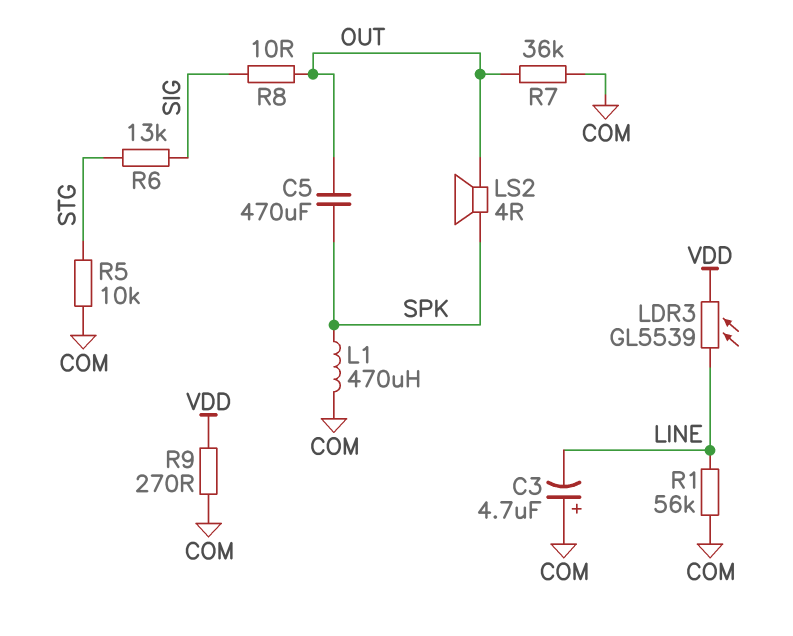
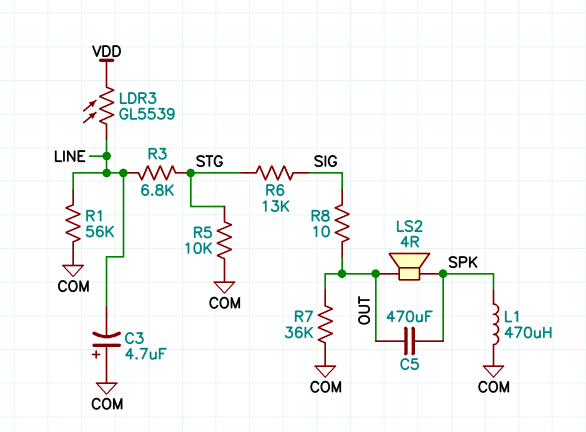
R3: none -> 6.8k (LINE, STG)
R9: 270 (COM, VDD) -> none

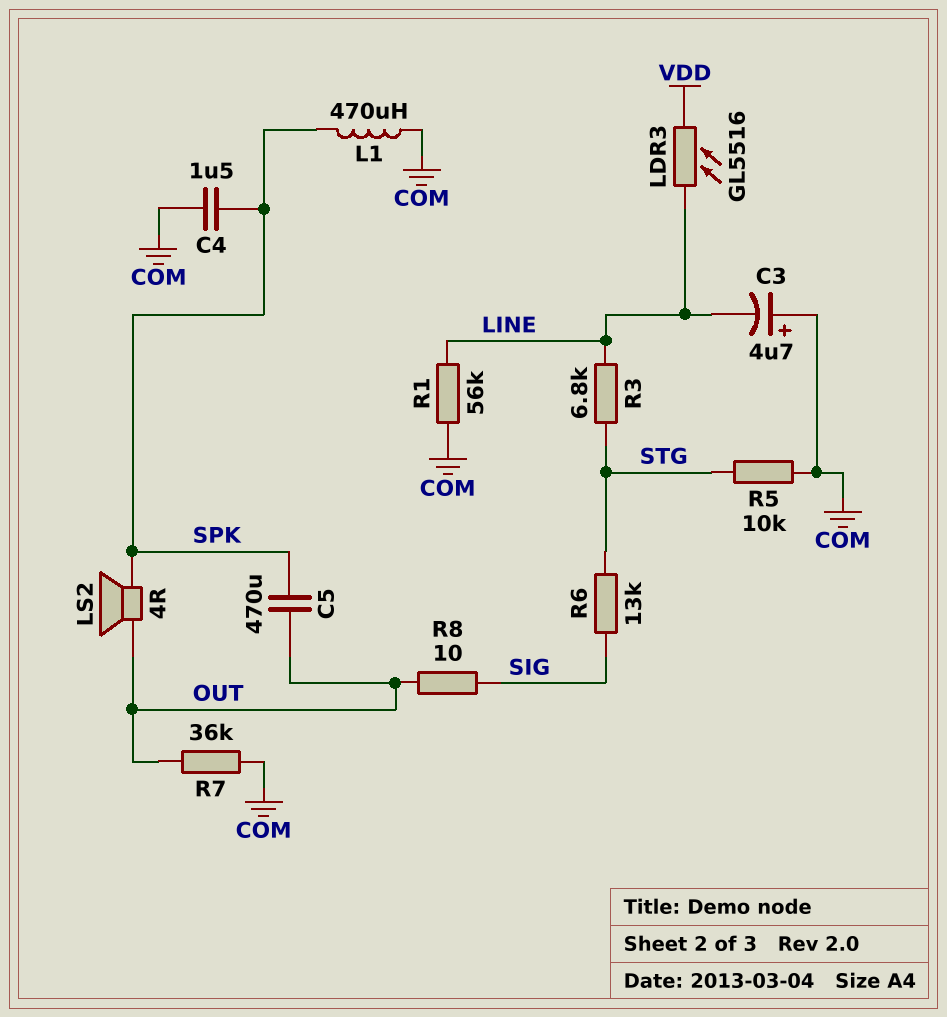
C4: none -> 1.5uF (COM, SPK)
LDR3: GL5539 (LINE, VDD) -> GL5516 (LINE, VDD)

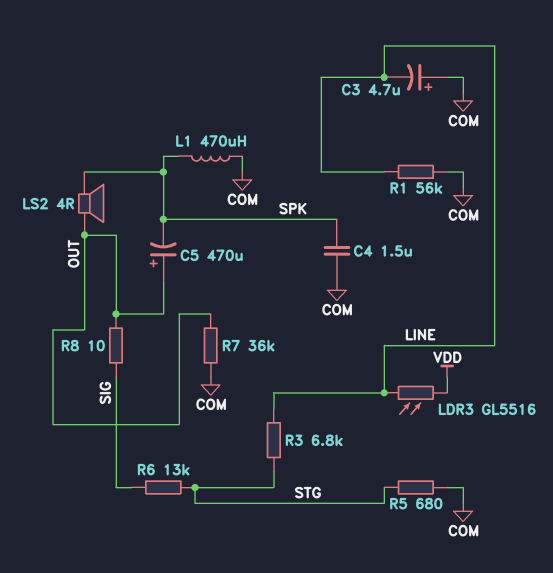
C5: 470uF (OUT, SPK) -> 470uF (plus OUT, minus SPK)
R5: 10k (COM, STG) -> 680 (COM, STG)

